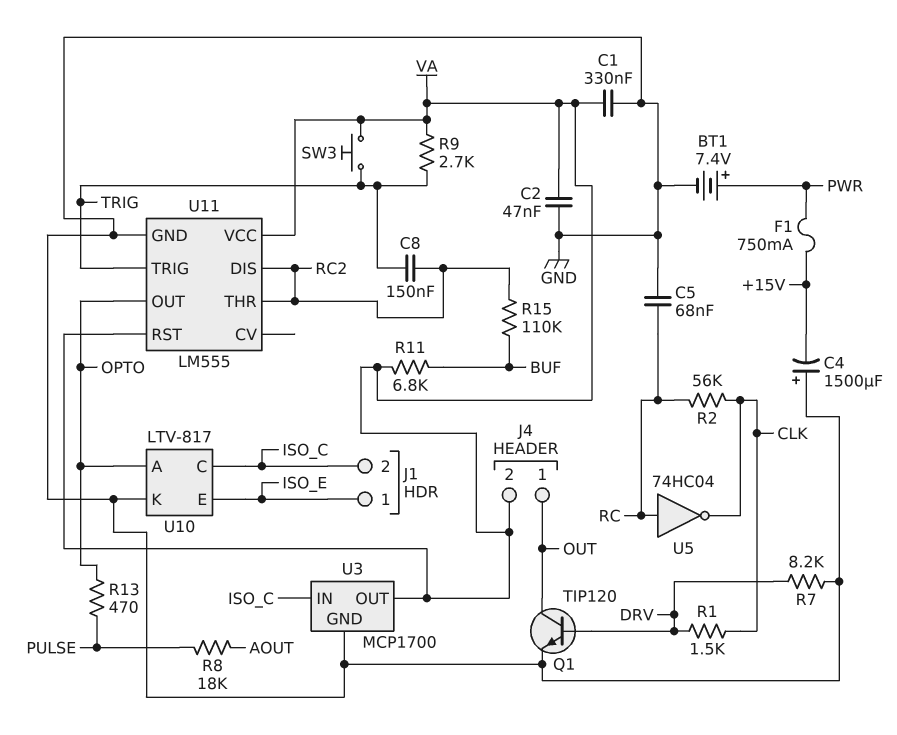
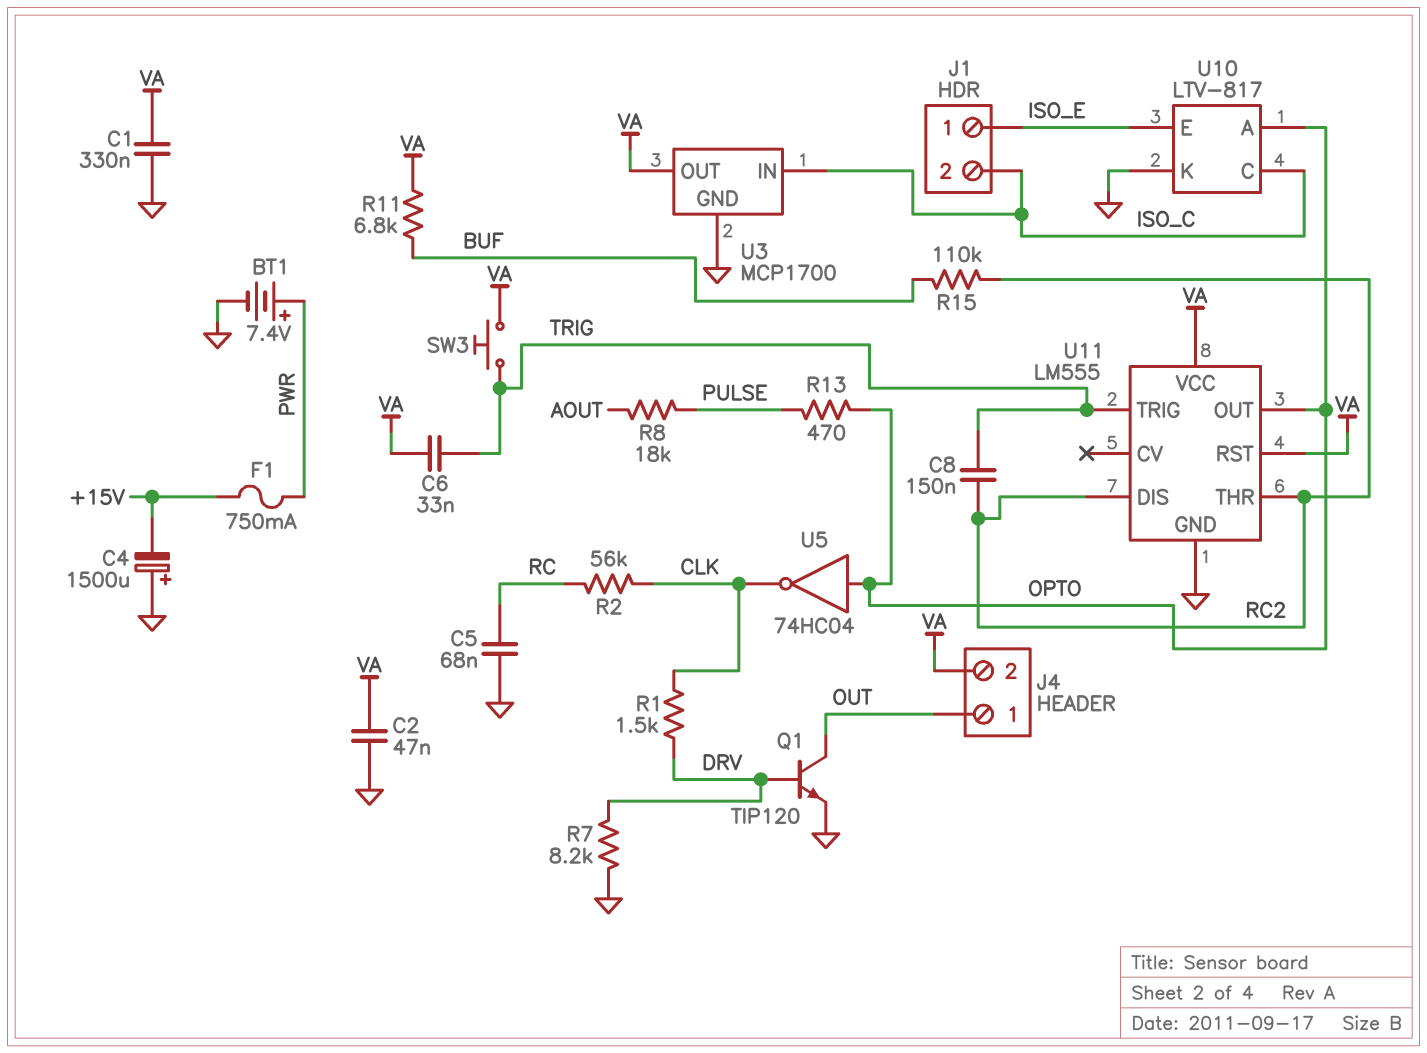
C6: none -> 33nF (TRIG, VA)
R9: 2.7k (TRIG, VA) -> none
U5: NOT 74HC04 (in RC, out CLK) -> NOT 74HC04 (in OPTO, out CLK)

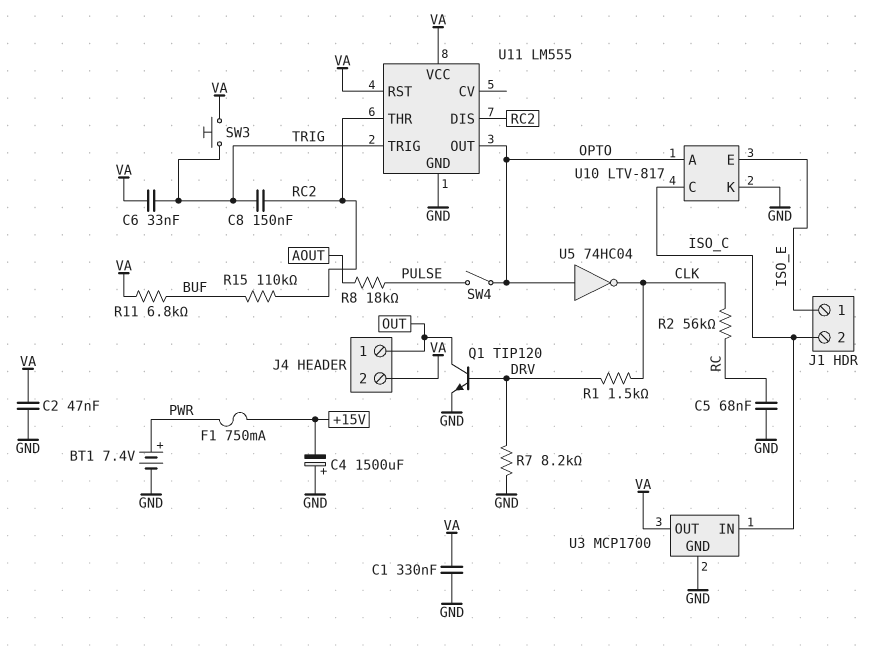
R13: 470 (OPTO, PULSE) -> none
SW4: none -> switch (OPTO, PULSE)

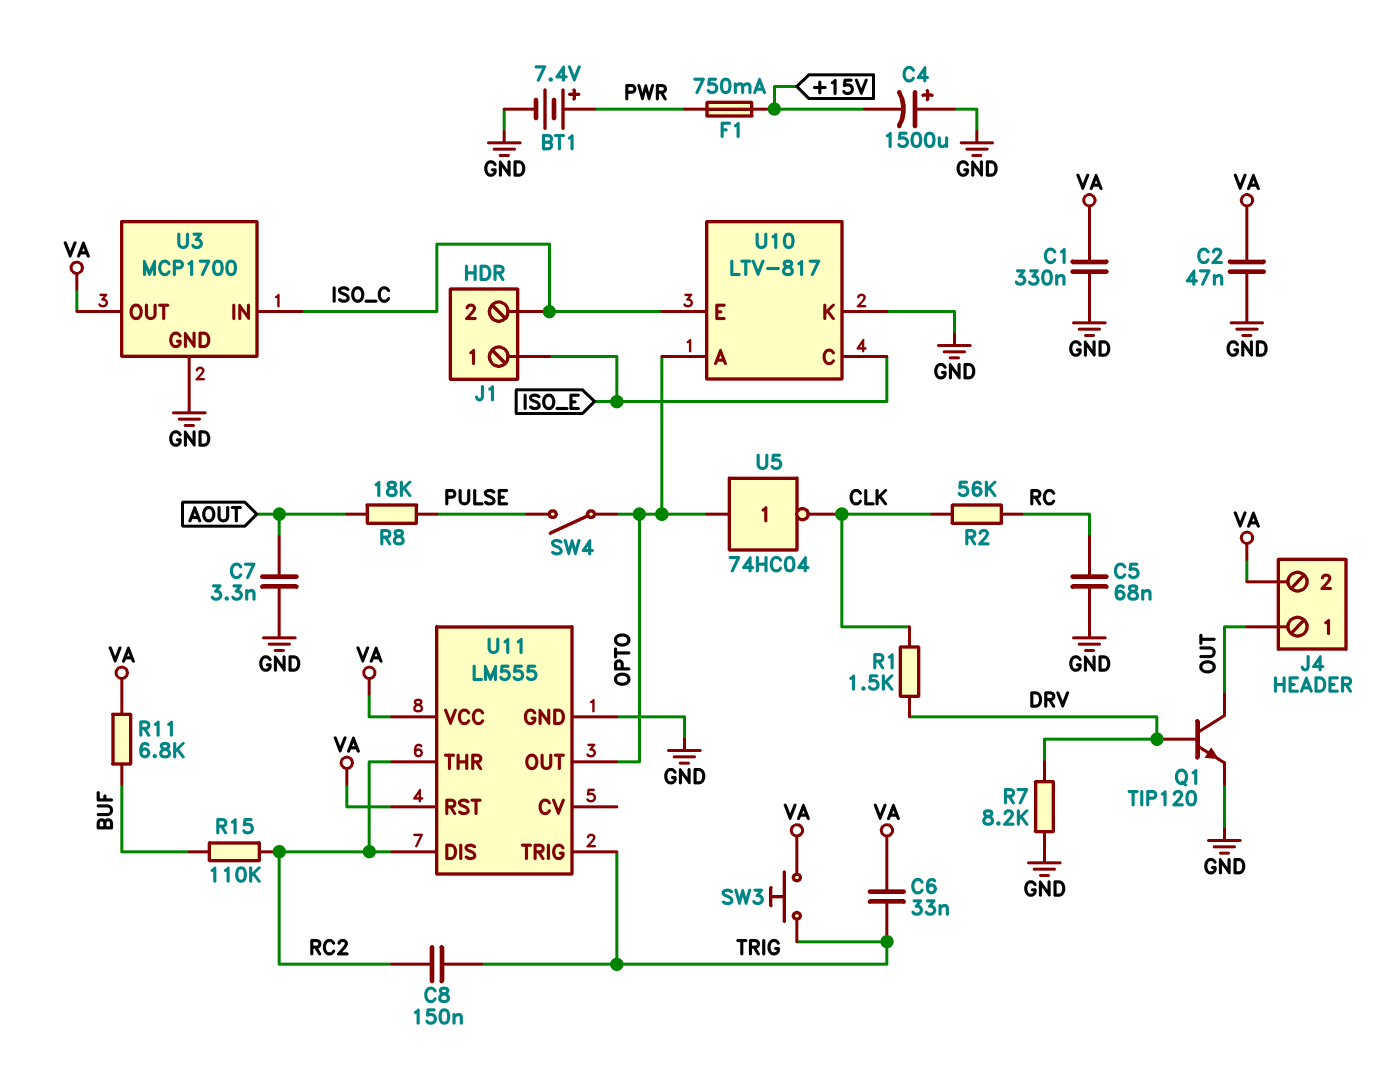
C7: none -> 3.3nF (AOUT, GND)
U10 pin C: ISO_C -> ISO_E
U10 pin E: ISO_E -> ISO_C

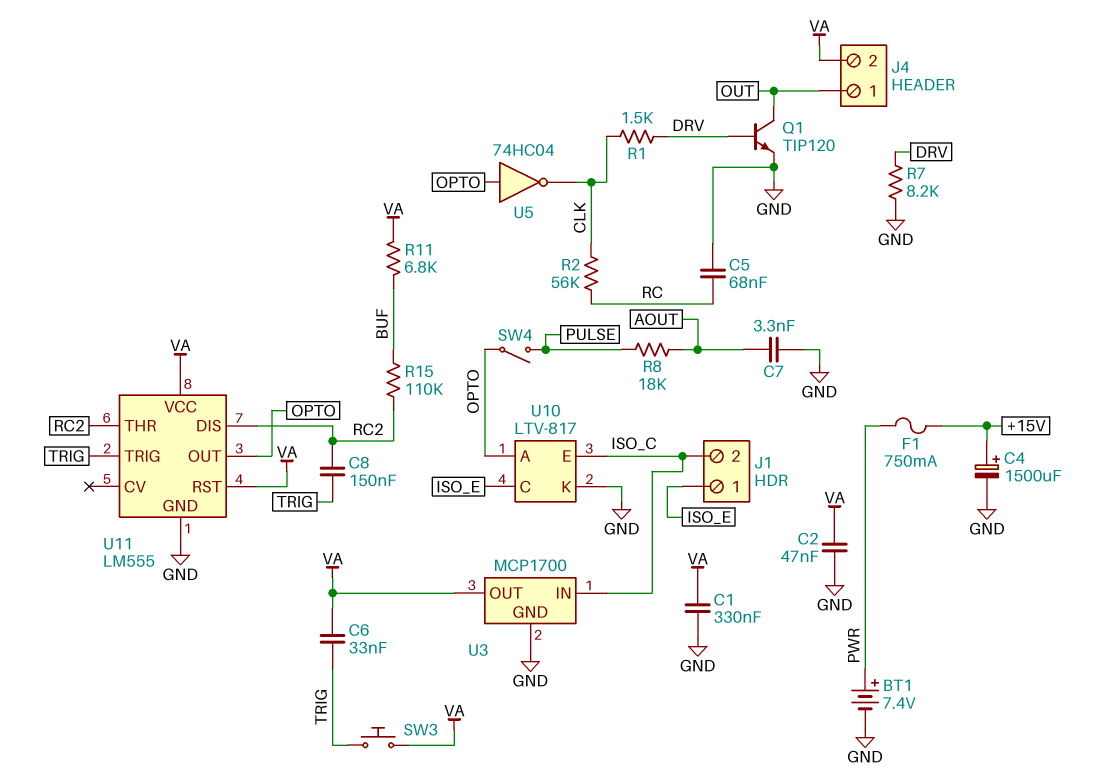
C4: 1500uF (plus GND, minus +15V) -> 1500uF (plus +15V, minus GND)

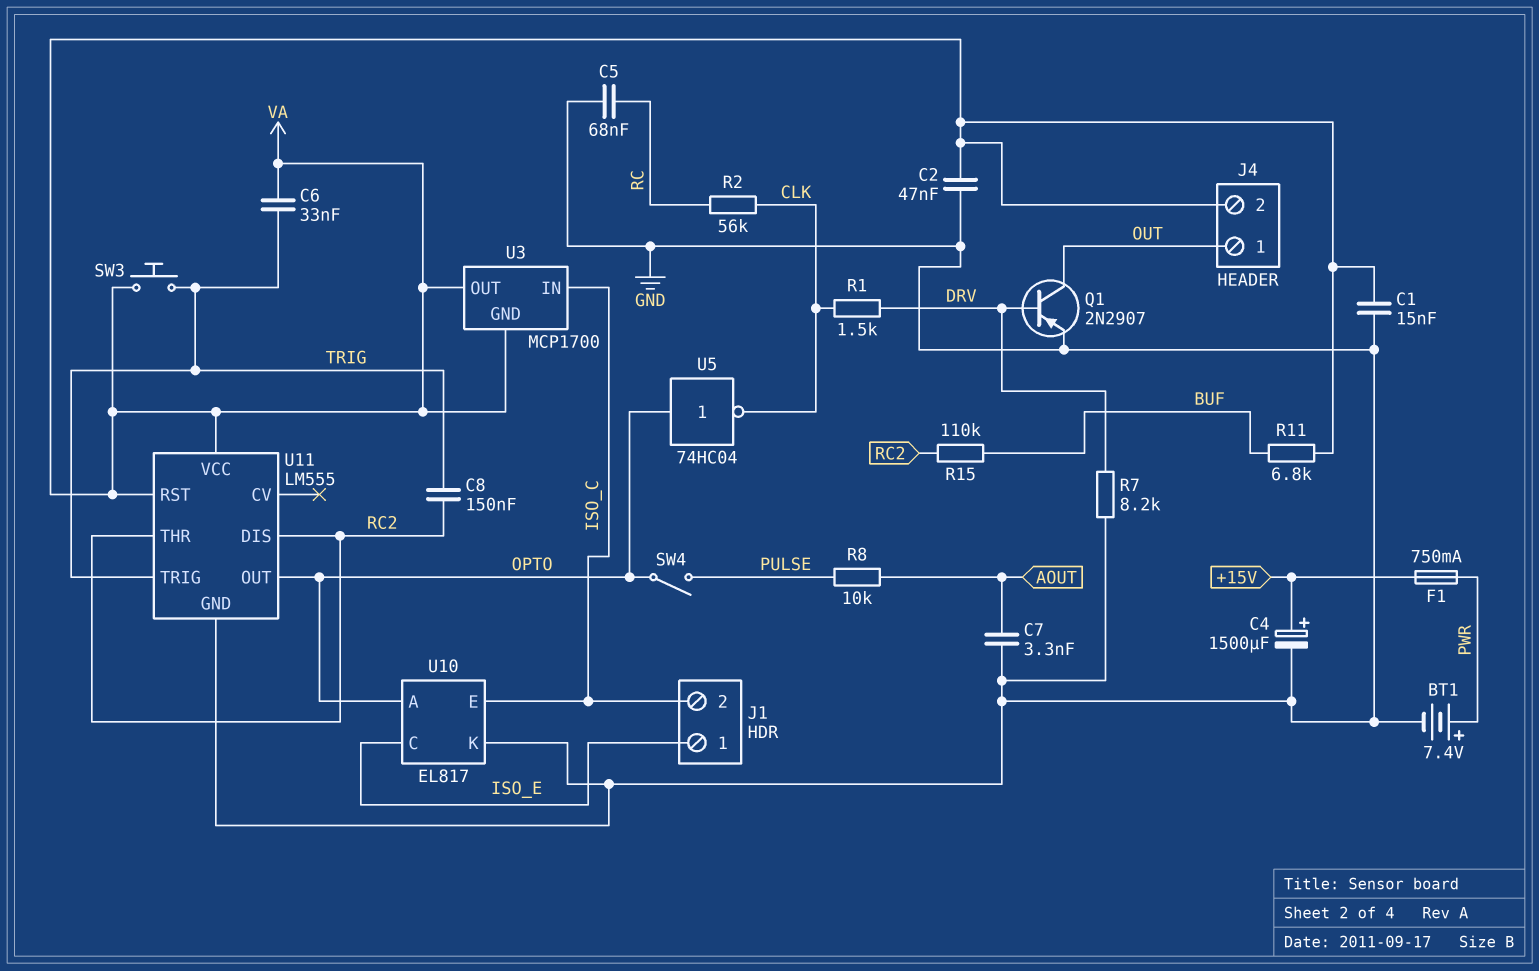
C1: 330nF (GND, VA) -> 15nF (GND, VA)
Q1: NPN TIP120 (B DRV, C OUT, E GND) -> PNP 2N2907 (B DRV, C OUT, E GND)
R8: 18k (AOUT, PULSE) -> 10k (AOUT, PULSE)
U3 pin GND: GND -> VA
U10: LTV-817 -> EL817

